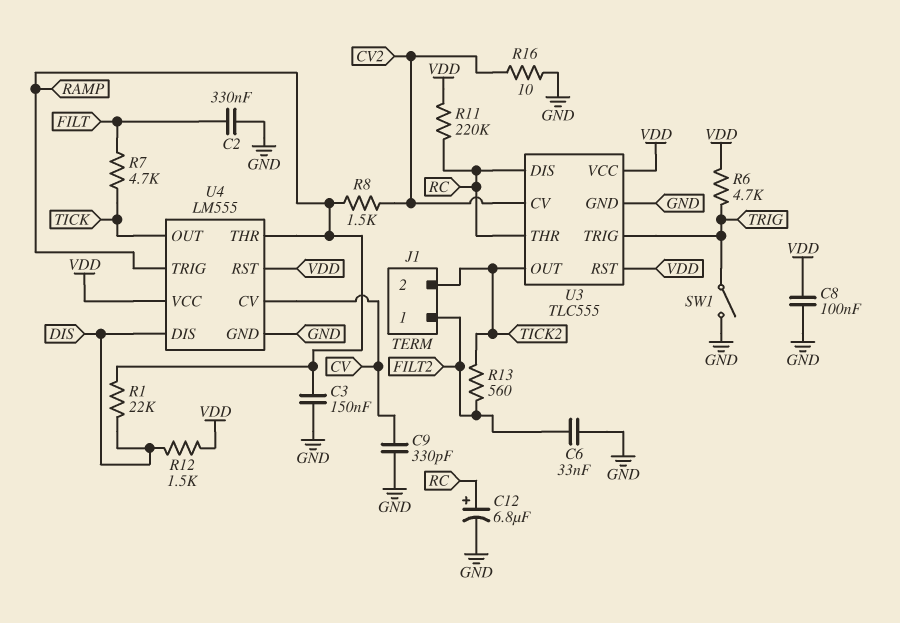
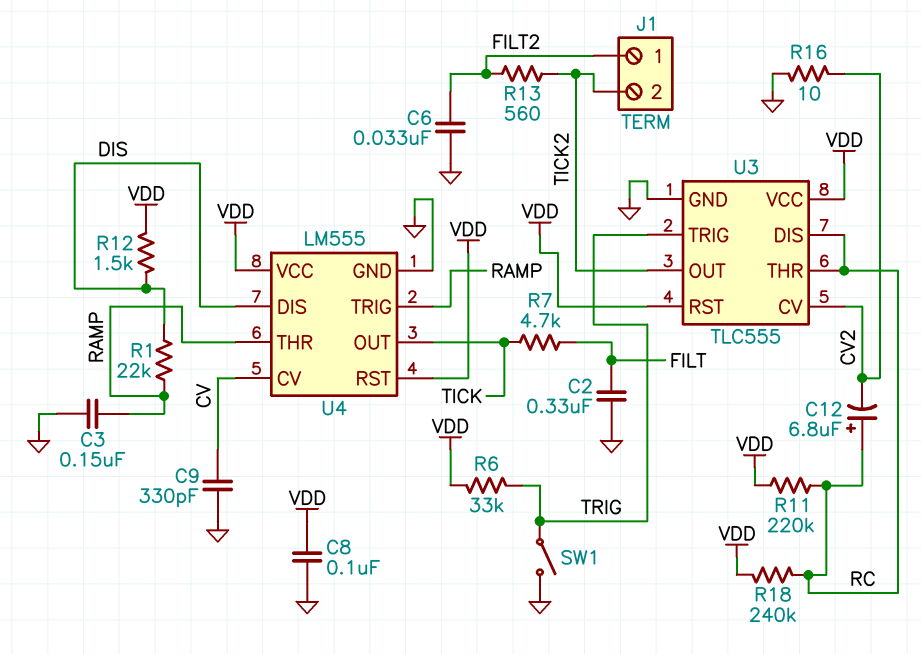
C12: 6.8uF (plus RC, minus GND) -> 6.8uF (plus RC, minus CV2)
R6: 4.7k (TRIG, VDD) -> 33k (TRIG, VDD)
R8: 1.5k (CV2, RAMP) -> none
R18: none -> 240k (RC, VDD)

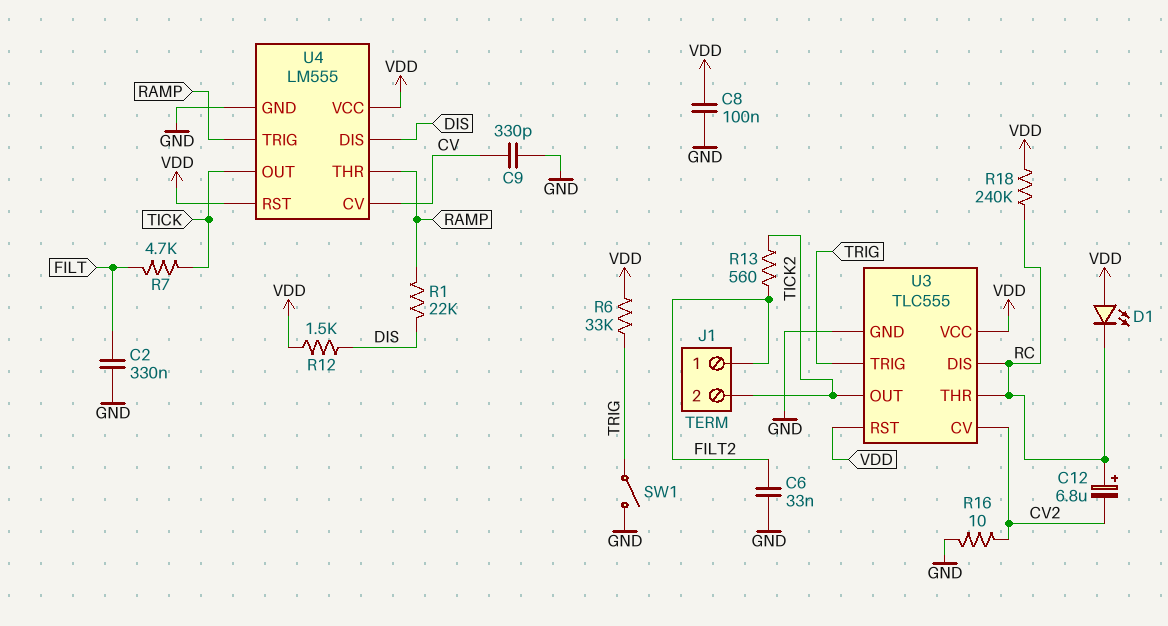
C3: 150nF (GND, RAMP) -> none
D1: none -> LED (A VDD, K RC)
R11: 220k (RC, VDD) -> none

